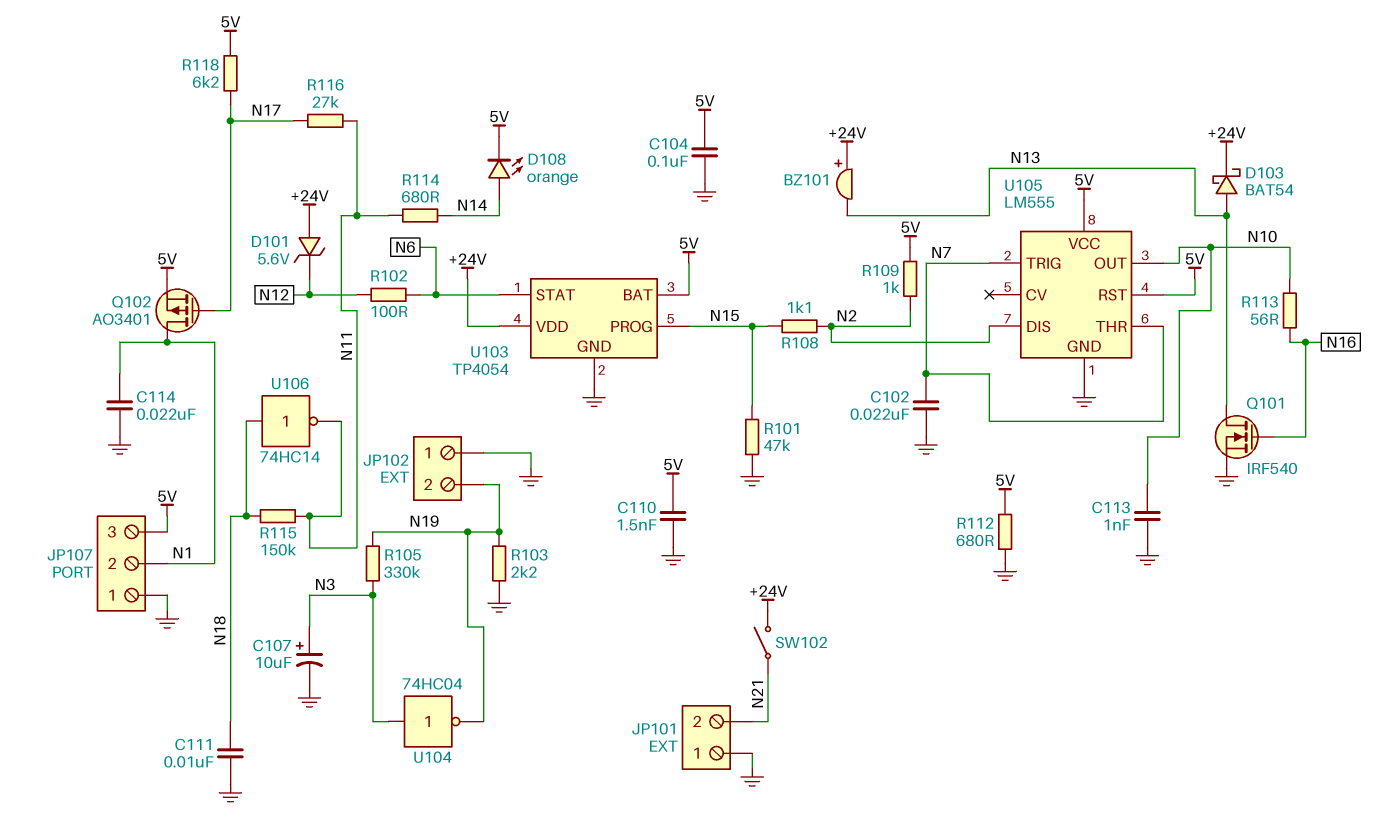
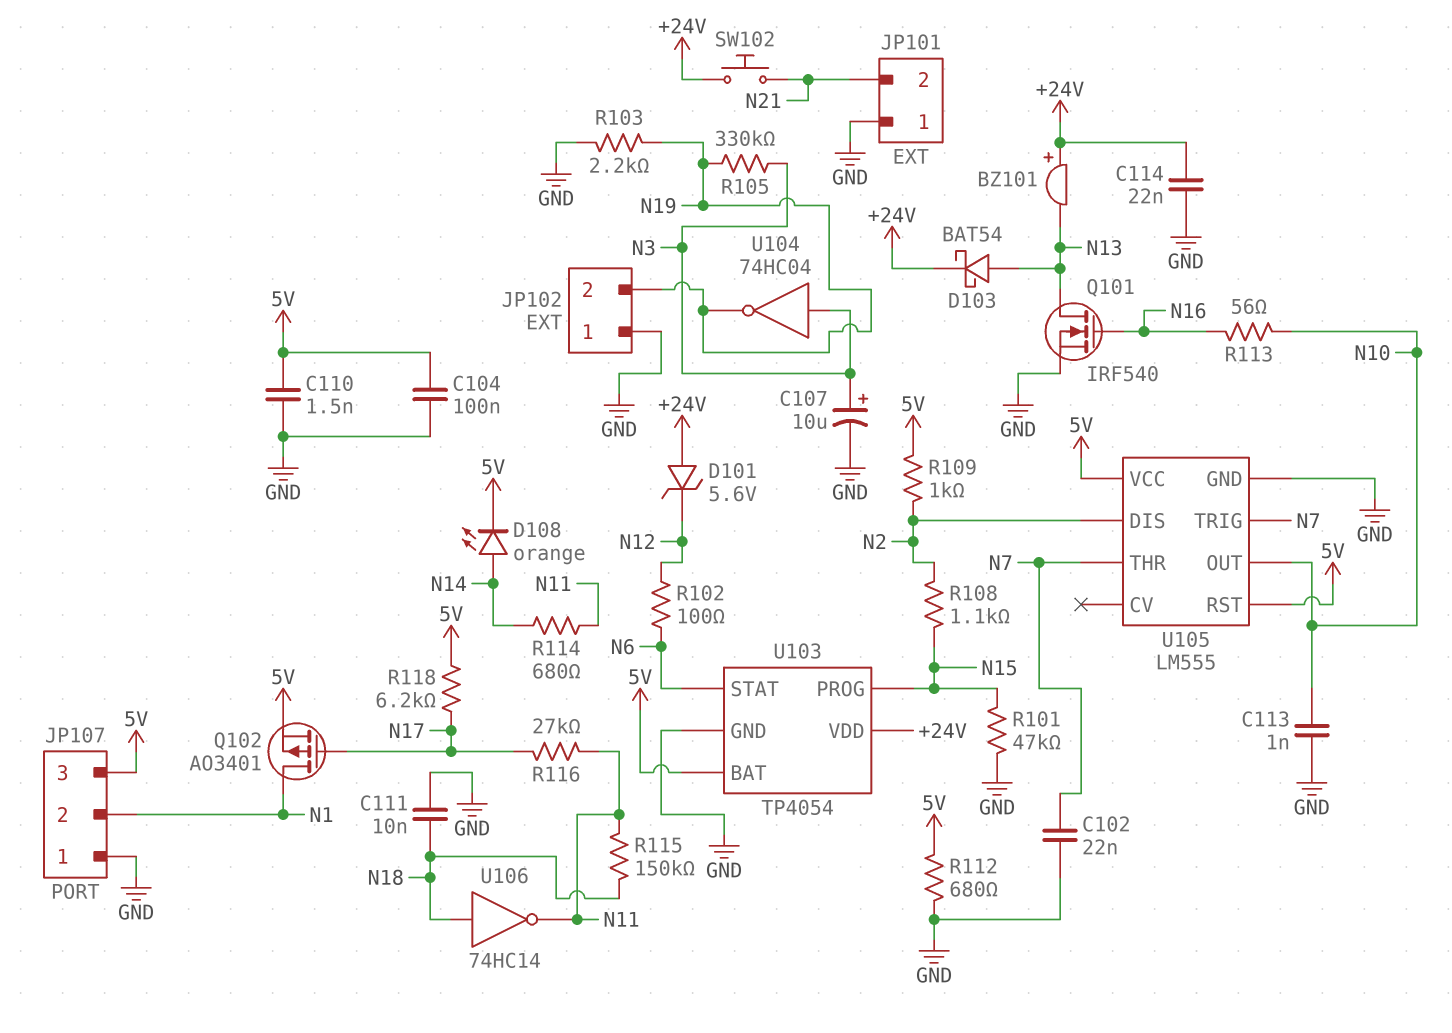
C114: 22nF (GND, N1) -> 22nF (+24V, GND)
SW102: switch (+24V, N21) -> button (+24V, N21)

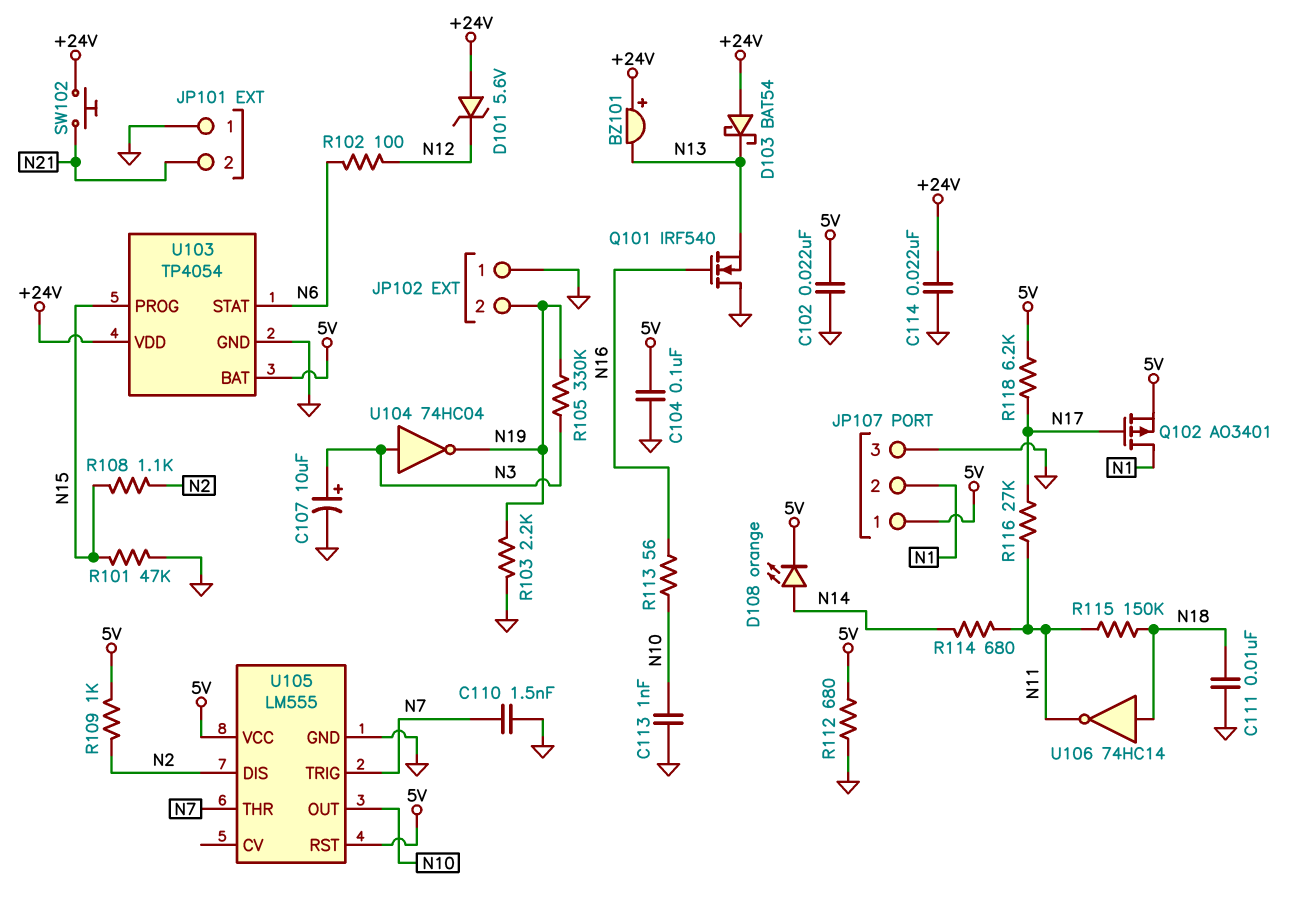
C102: 22nF (GND, N7) -> 22nF (5V, GND)
C110: 1.5nF (5V, GND) -> 1.5nF (GND, N7)
D103: schottky BAT54 (A N13, K +24V) -> schottky BAT54 (A +24V, K N13)
JP107 pin 1: GND -> 5V
JP107 pin 3: 5V -> GND
Q101: NMOS IRF540 (G N16, D N13, S GND) -> NMOS IRF540 (G N16, D GND, S N13)

